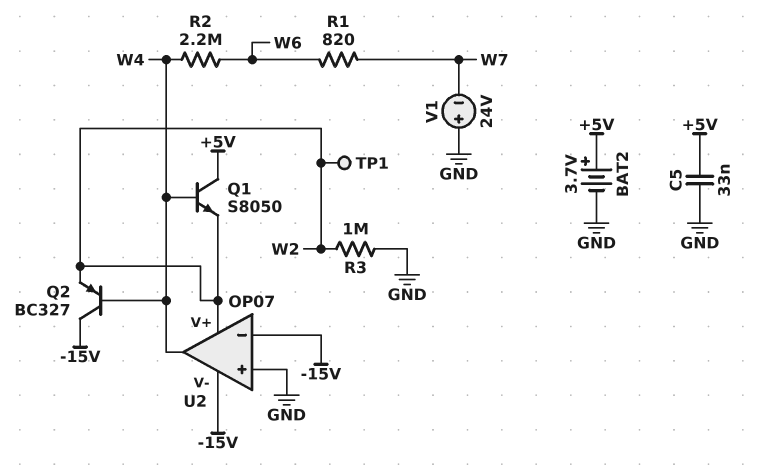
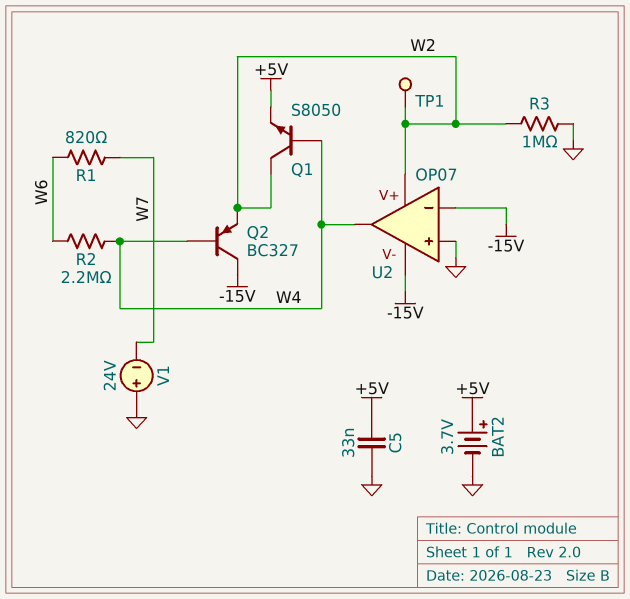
Q1: NPN S8050 (B W4, C +5V, E W2) -> NPN S8050 (B W4, C W2, E +5V)

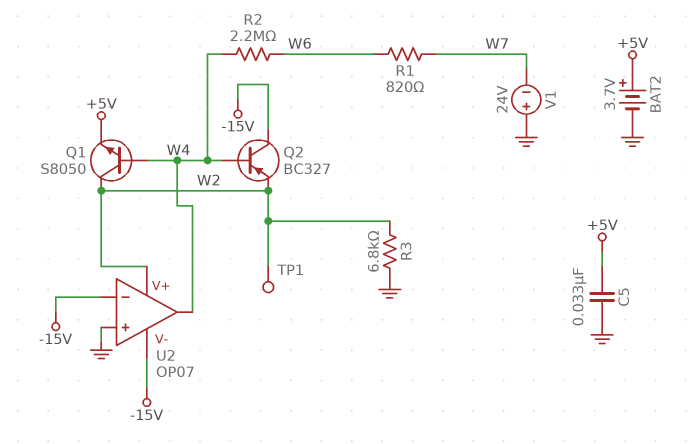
R3: 1M (GND, W2) -> 6.8k (GND, W2)

